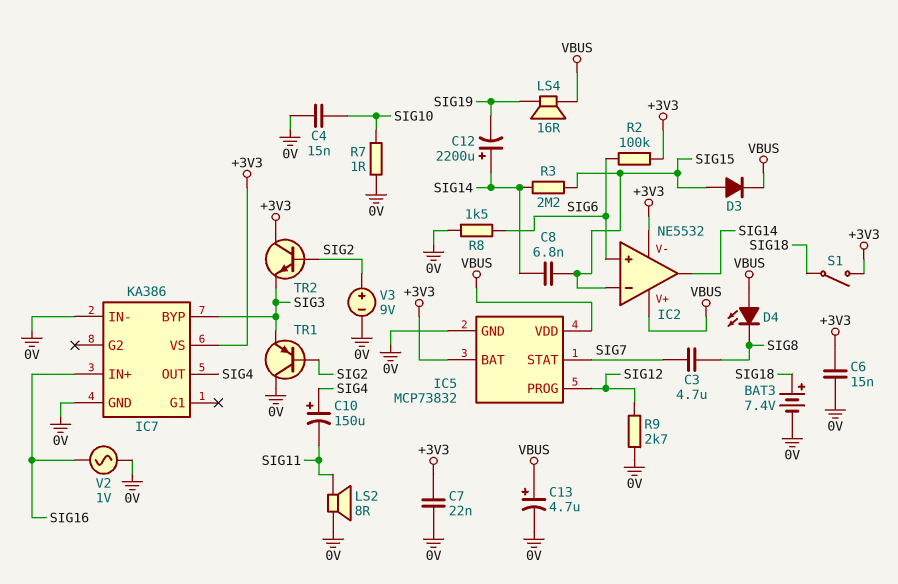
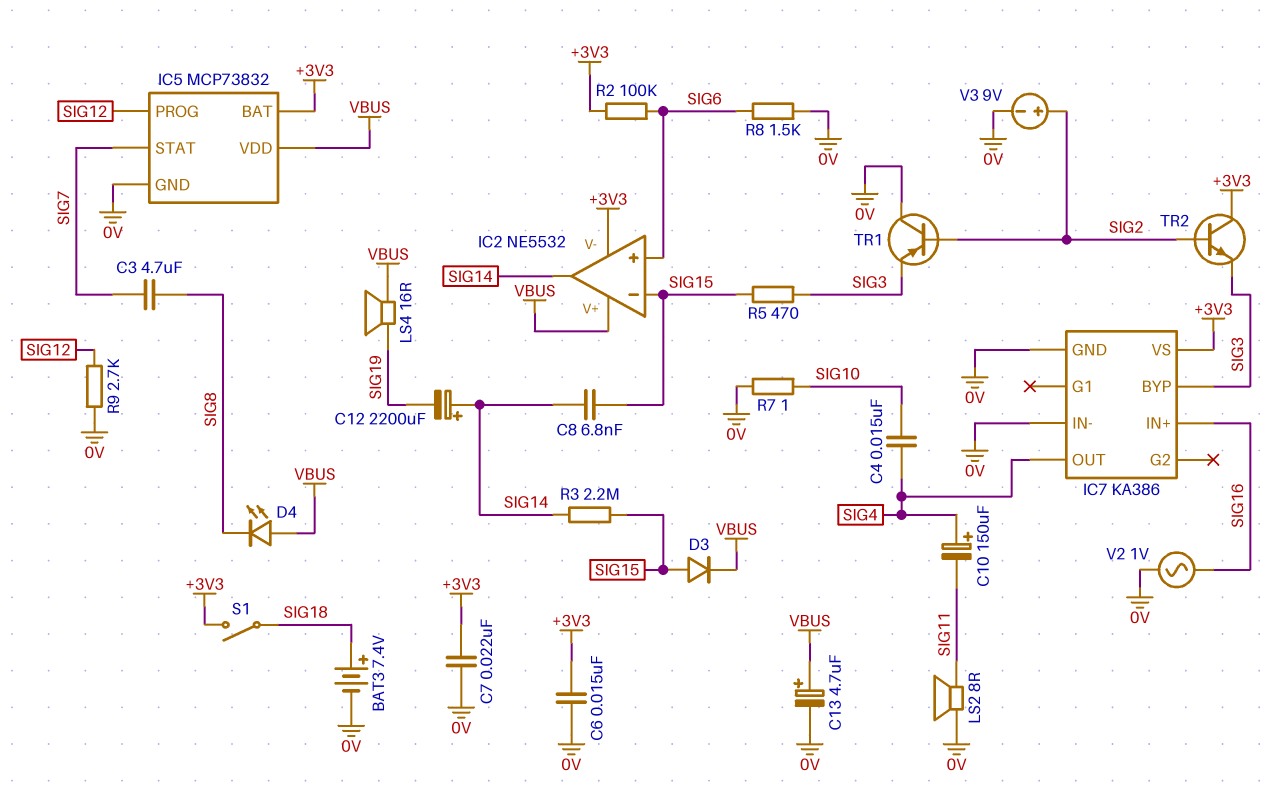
C4: 15nF (0V, SIG10) -> 15nF (SIG4, SIG10)
R5: none -> 470 (SIG3, SIG15)

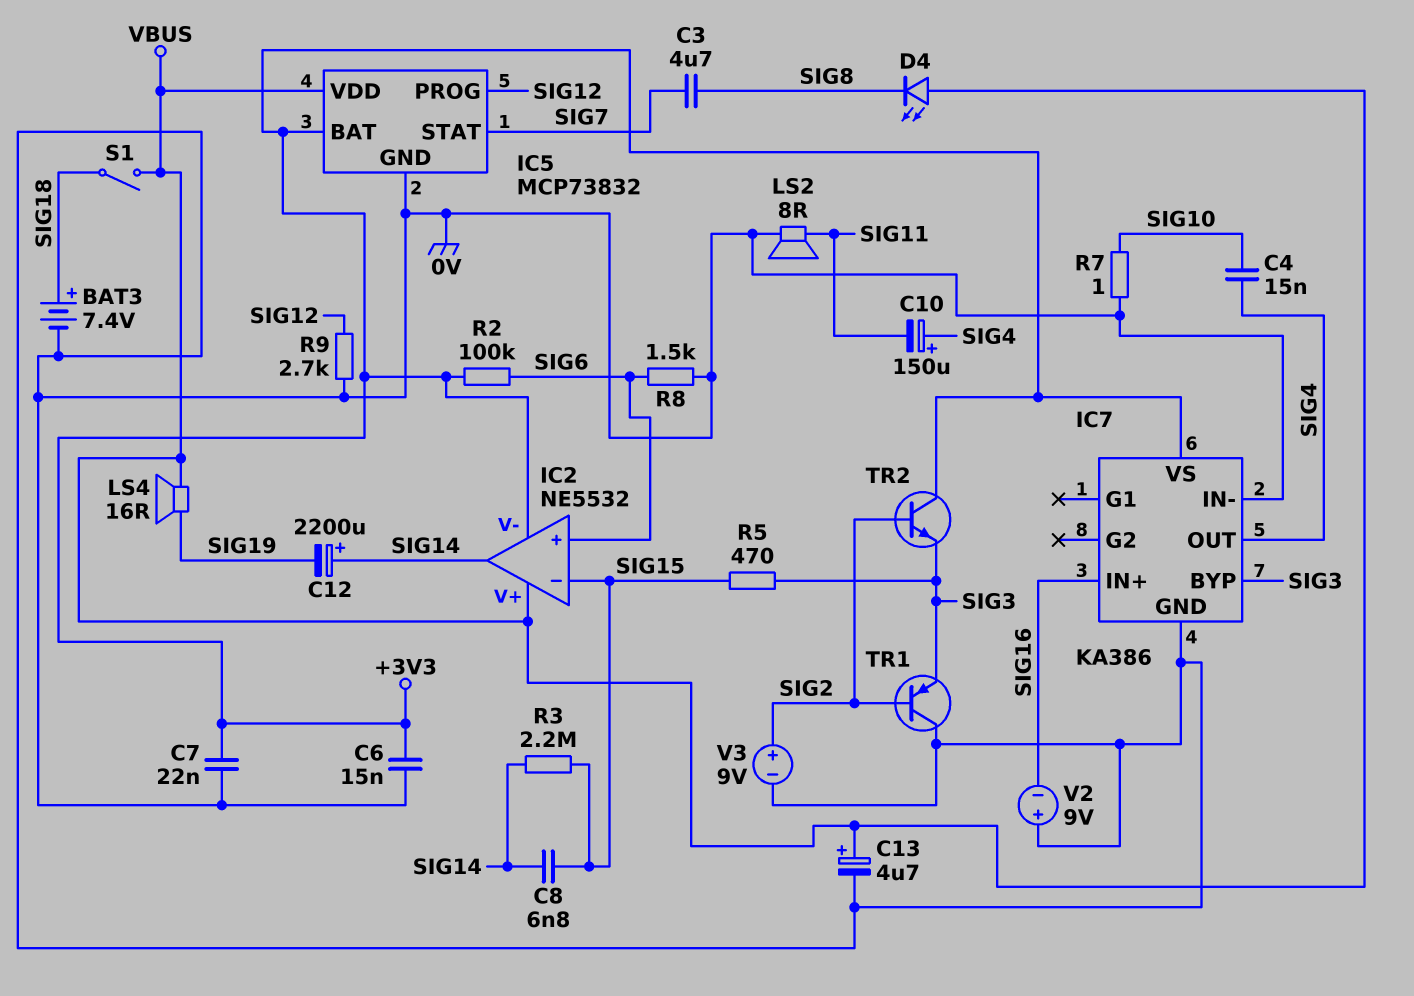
D3: diode (A SIG15, K VBUS) -> none
S1: switch (+3V3, SIG18) -> switch (SIG18, VBUS)
V2: AC 1V (0V, SIG16) -> 9V (plus 0V, minus SIG16)

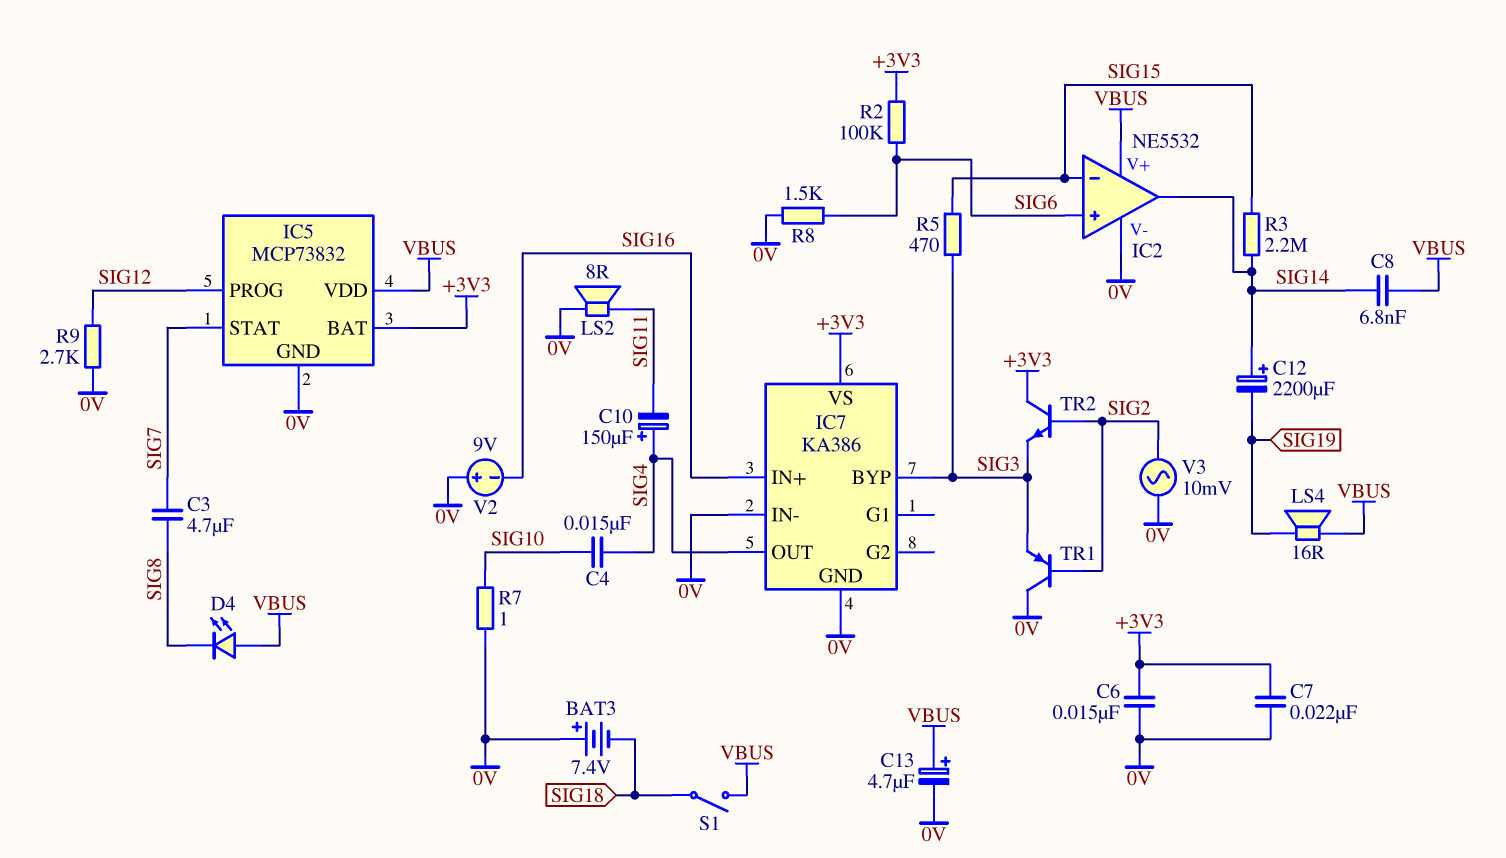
BAT3: 7.4V (plus SIG18, minus 0V) -> 7.4V (plus 0V, minus SIG18)
C8: 6.8nF (SIG14, SIG15) -> 6.8nF (SIG14, VBUS)
IC2 pin V-: +3V3 -> 0V
V3: 9V (plus SIG2, minus 0V) -> AC 10mV (0V, SIG2)

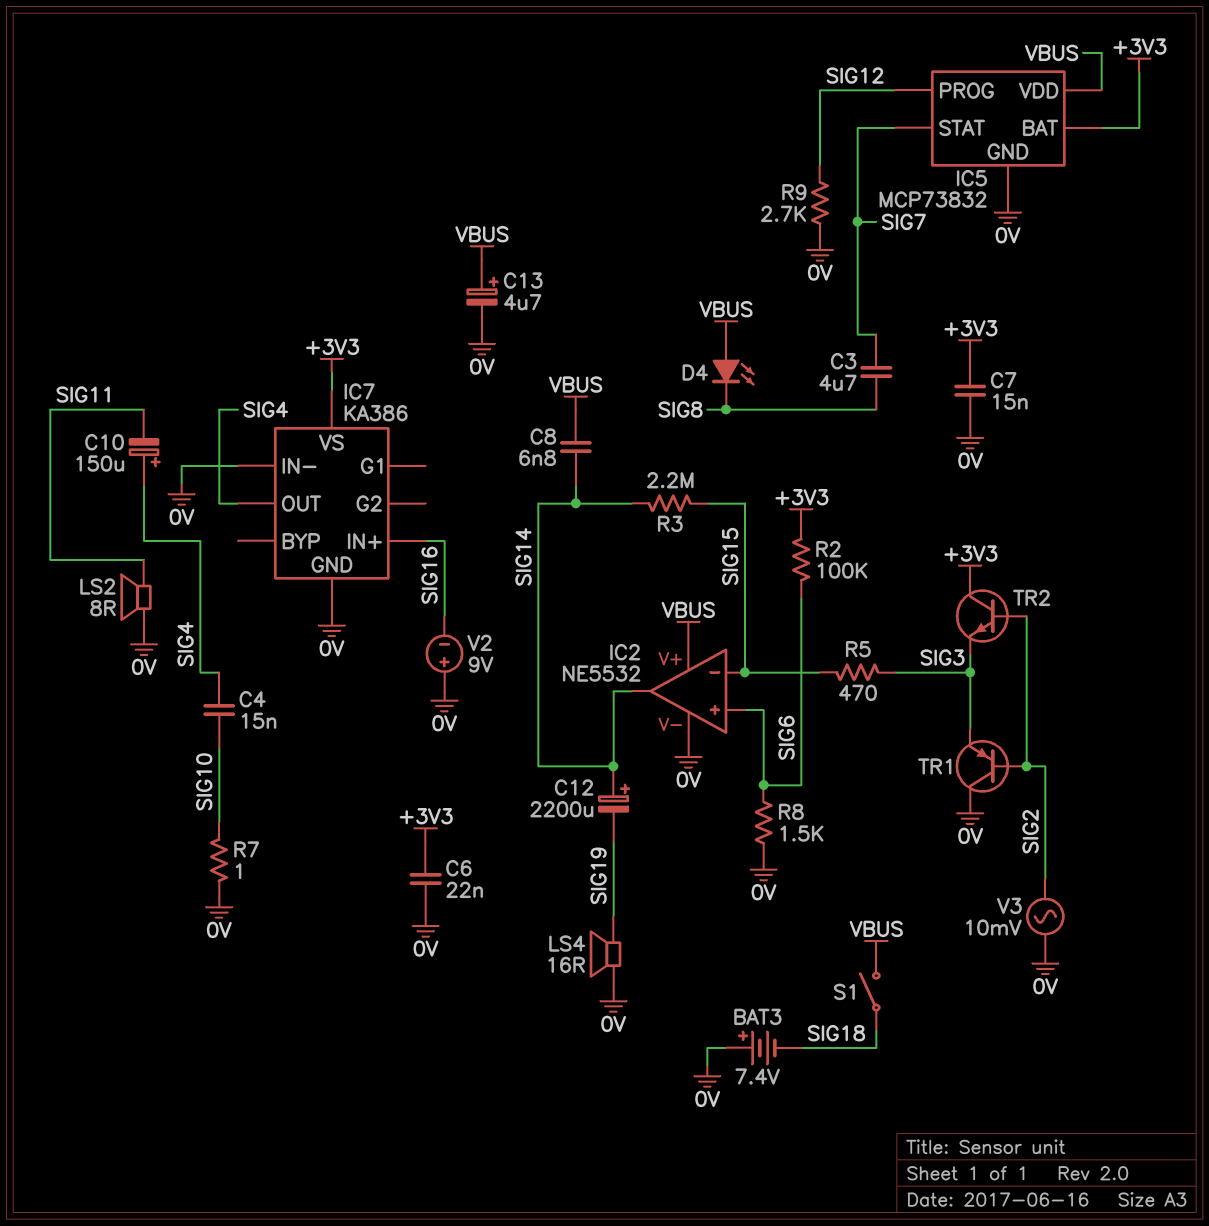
C6: 15nF (+3V3, 0V) -> 22nF (+3V3, 0V)
C7: 22nF (+3V3, 0V) -> 15nF (+3V3, 0V)
IC7 pin BYP: SIG3 -> none
LS4: speaker 16R (SIG19, VBUS) -> speaker 16R (0V, SIG19)

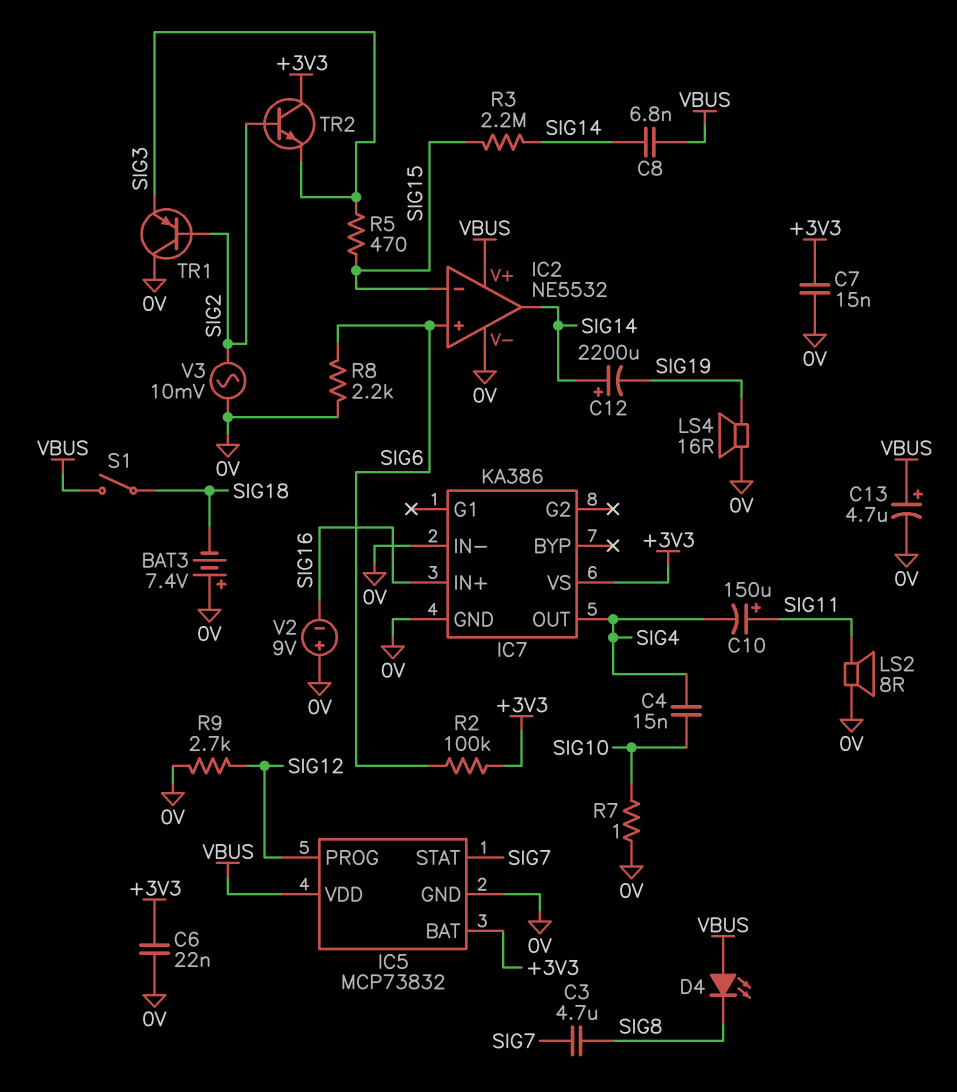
C10: 150uF (plus SIG4, minus SIG11) -> 150uF (plus SIG11, minus SIG4)
R8: 1.5k (0V, SIG6) -> 2.2k (0V, SIG6)

